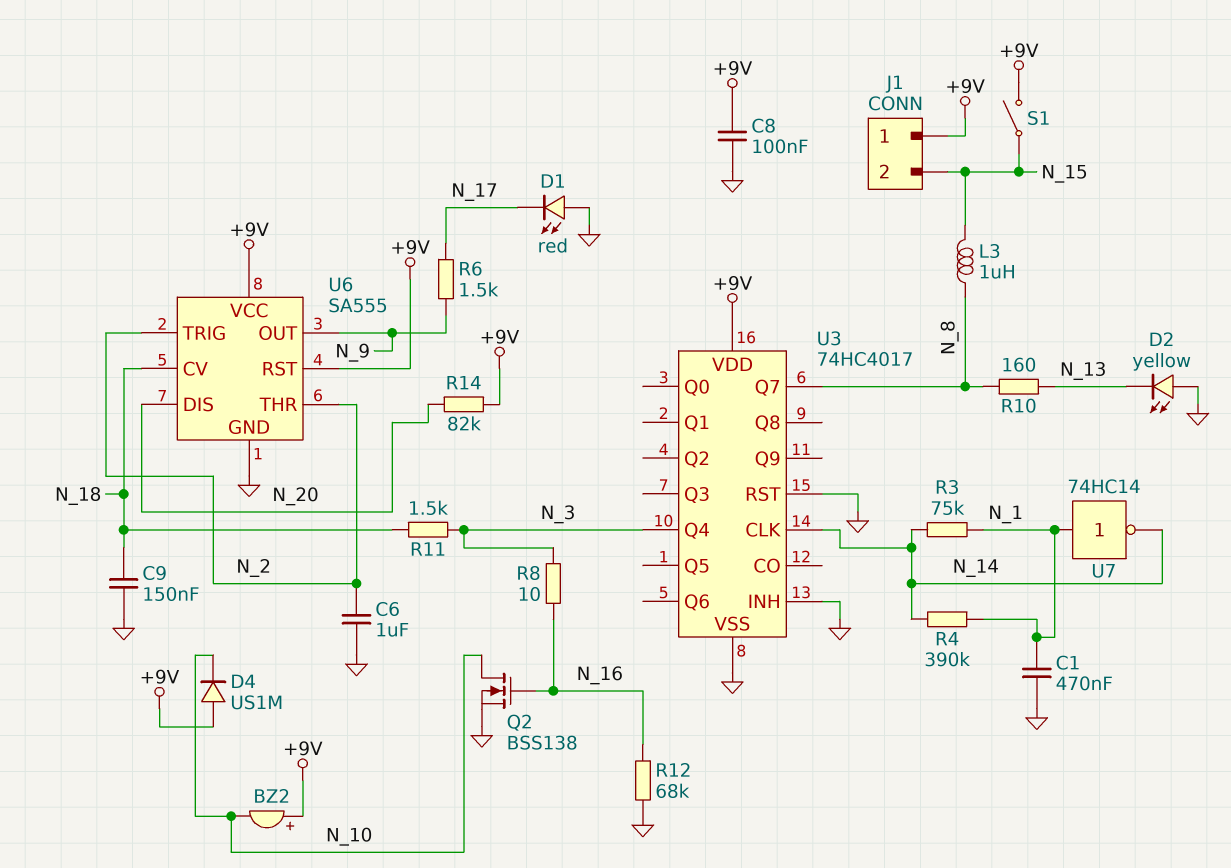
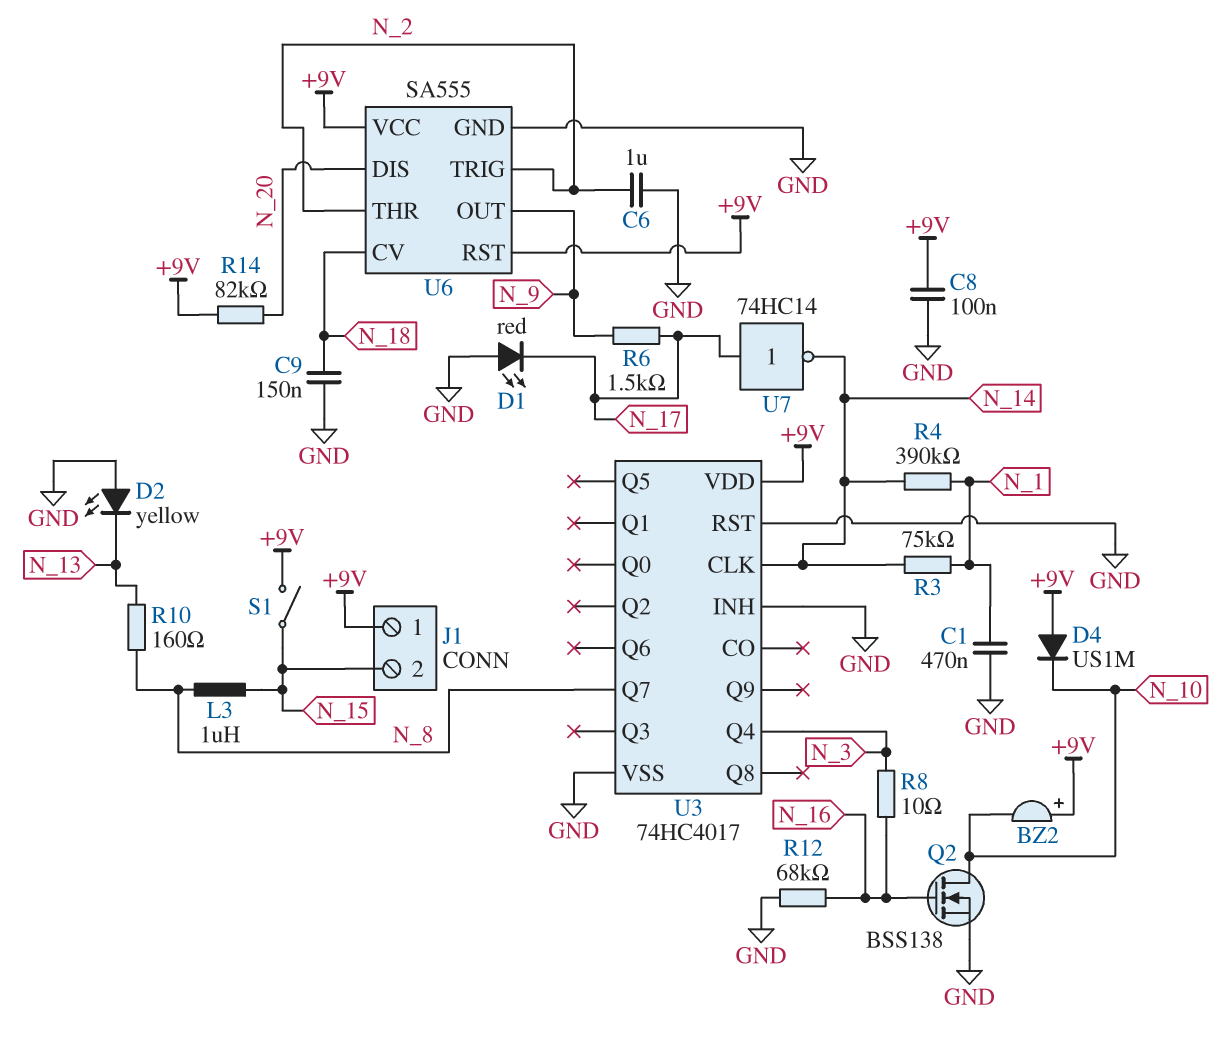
R11: 1.5k (N_3, N_18) -> none
U7: NOT 74HC14 (in N_1, out N_14) -> NOT 74HC14 (in N_17, out N_14)

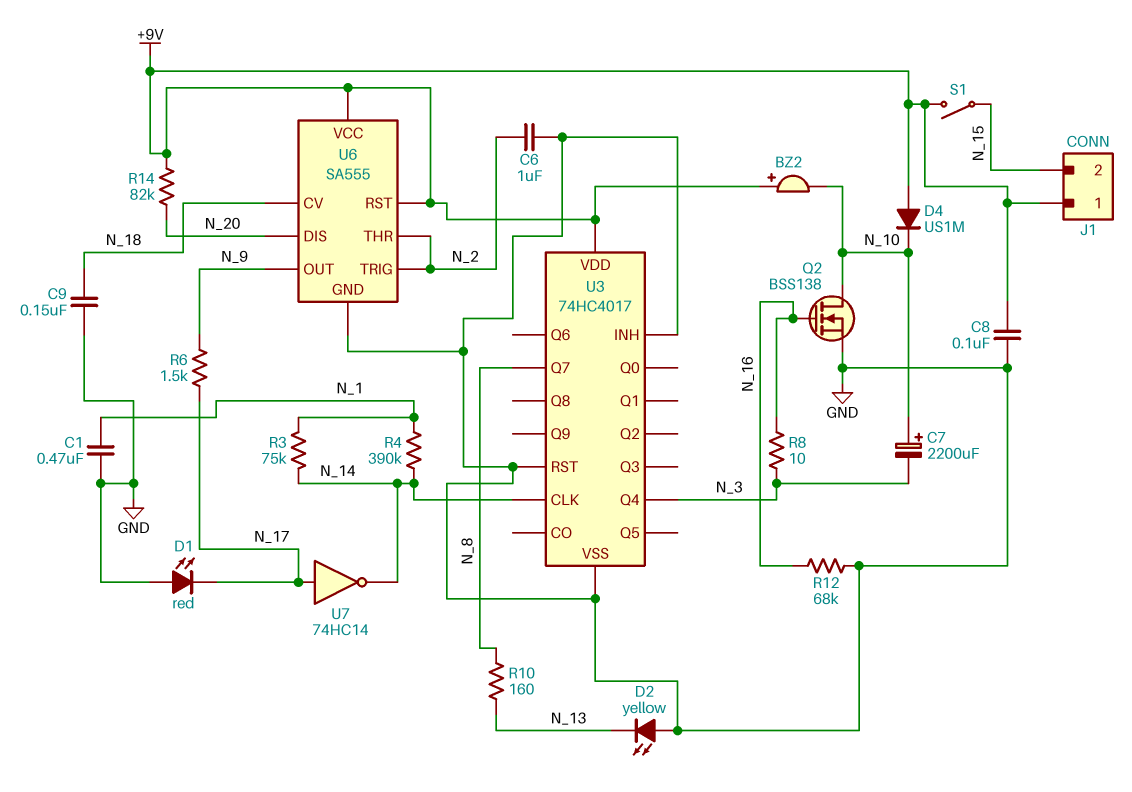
C7: none -> 2200uF (plus N_10, minus N_3)
L3: 1uH (N_8, N_15) -> none

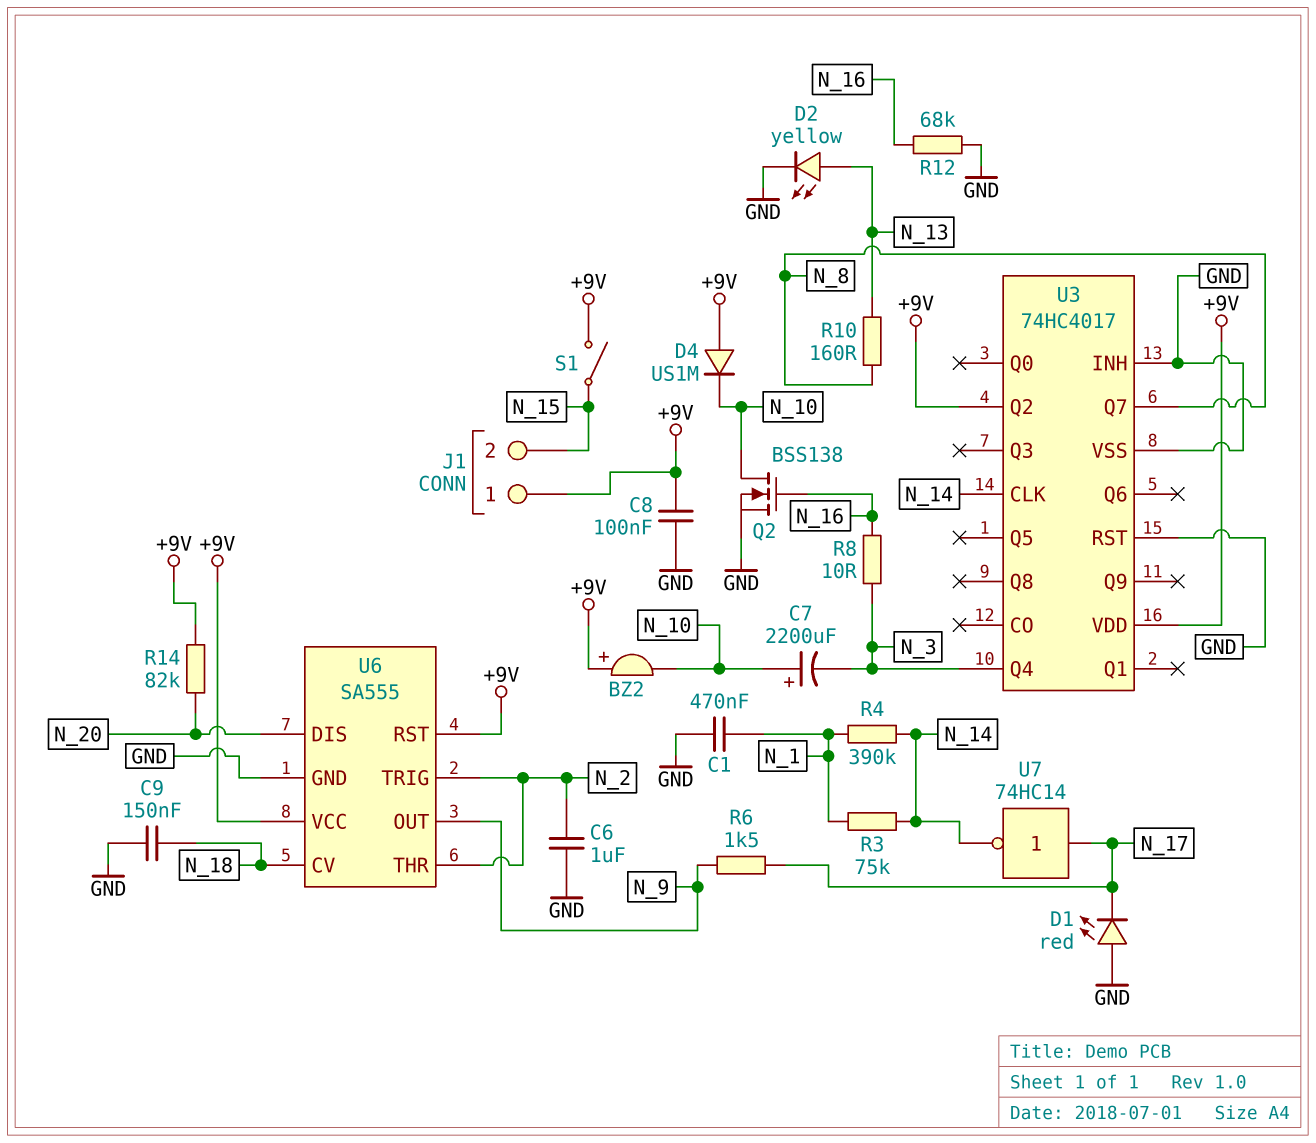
D2: LED yellow (A GND, K N_13) -> LED yellow (A N_13, K GND)
U3 pin Q2: none -> +9V

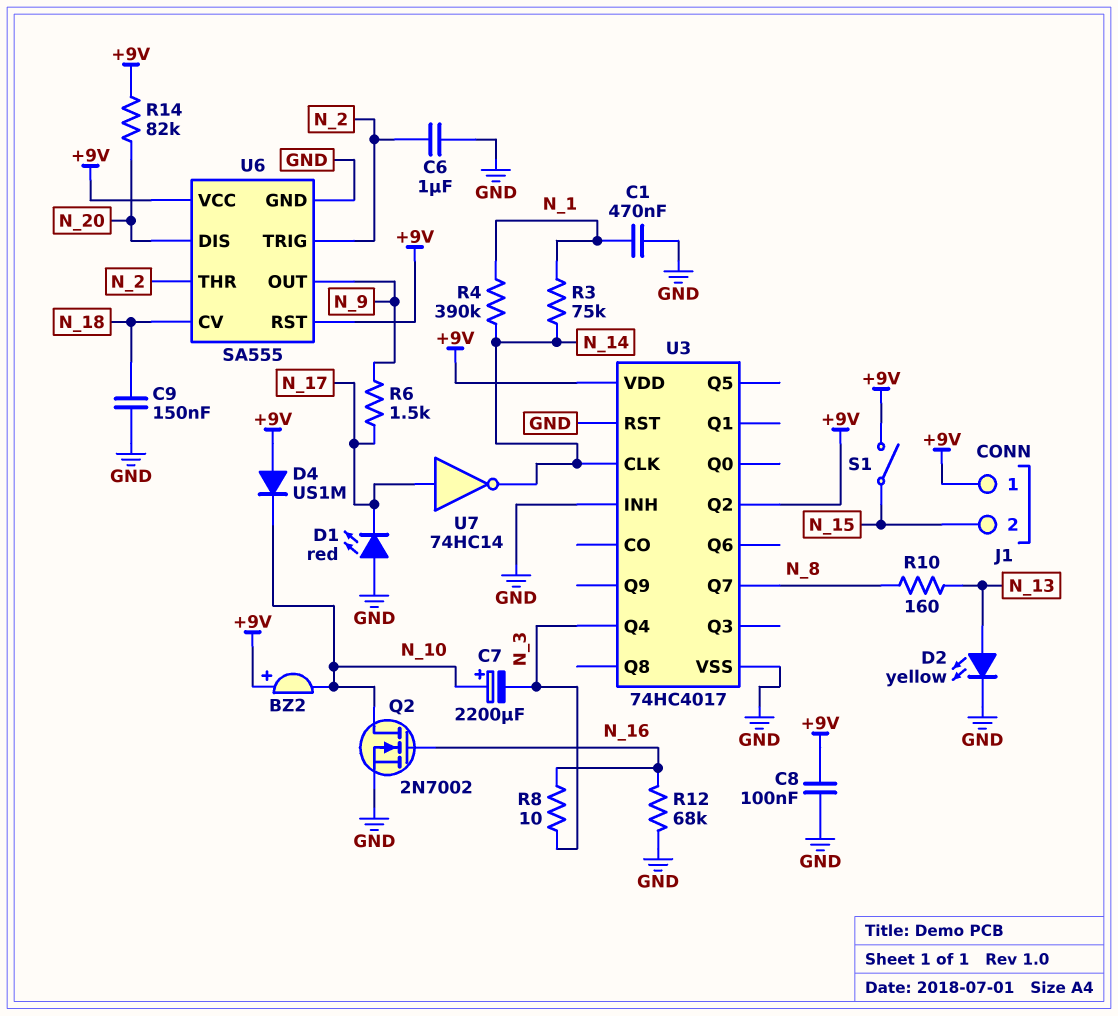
Q2: NMOS BSS138 (G N_16, D N_10, S GND) -> NMOS 2N7002 (G N_16, D N_10, S GND)

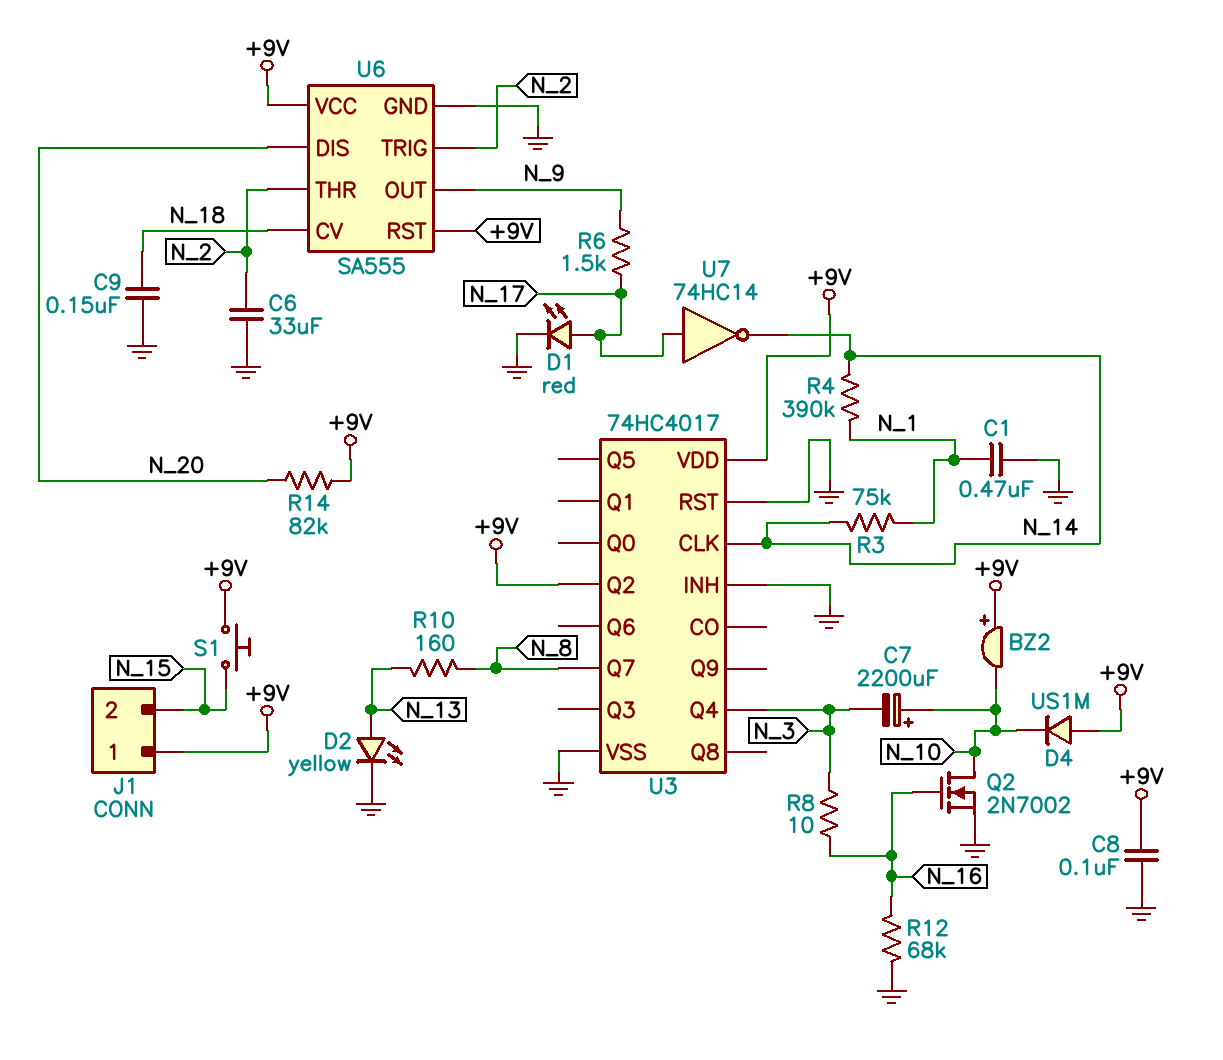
C6: 1uF (GND, N_2) -> 33uF (GND, N_2)
D1: LED red (A GND, K N_17) -> LED red (A N_17, K GND)
S1: switch (+9V, N_15) -> button (+9V, N_15)

